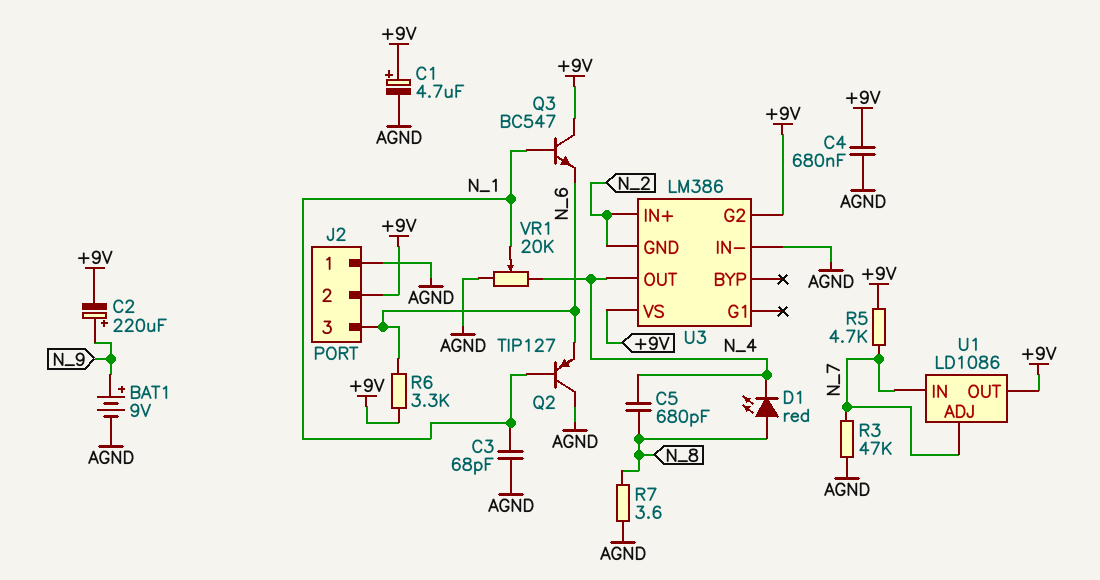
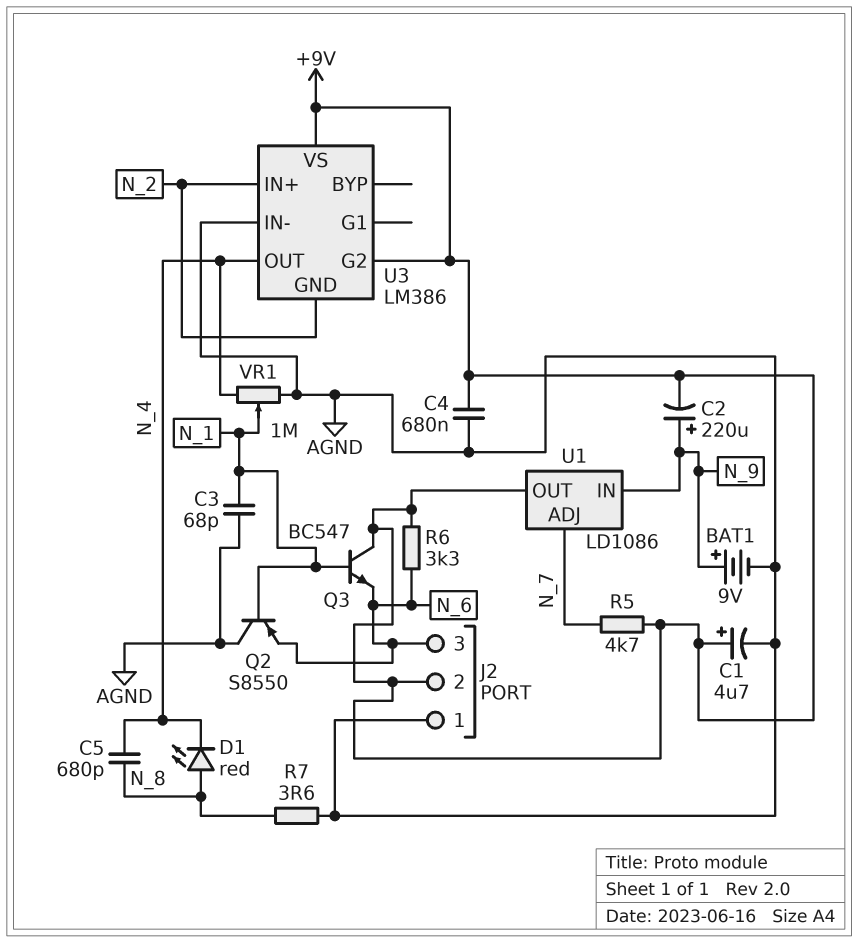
Q2: PNP TIP127 (B N_1, C AGND, E N_6) -> PNP S8550 (B N_1, C AGND, E N_6)
R3: 47k (AGND, N_7) -> none
U1 pin IN: N_7 -> N_9
VR1: 20k (AGND, N_4, wiper N_1) -> 1M (AGND, N_4, wiper N_1)

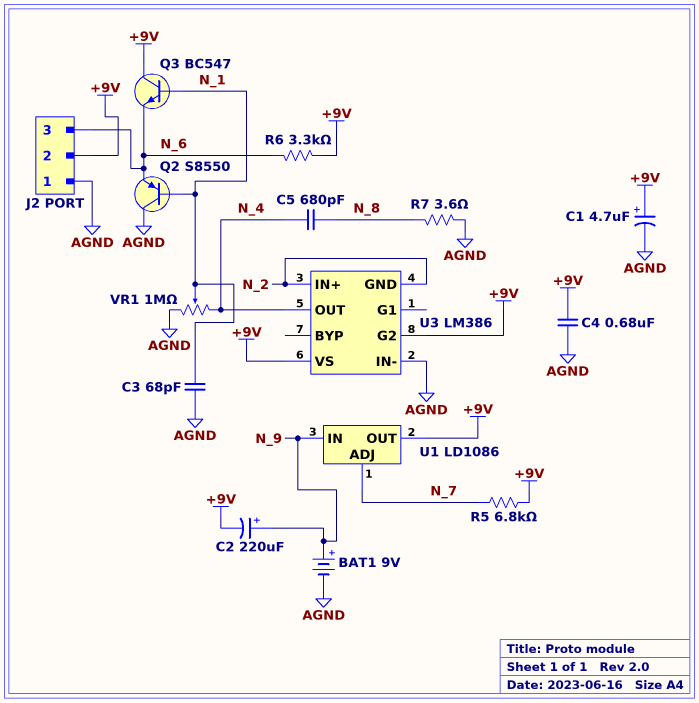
D1: LED red (A N_8, K N_4) -> none
R5: 4.7k (+9V, N_7) -> 6.8k (+9V, N_7)

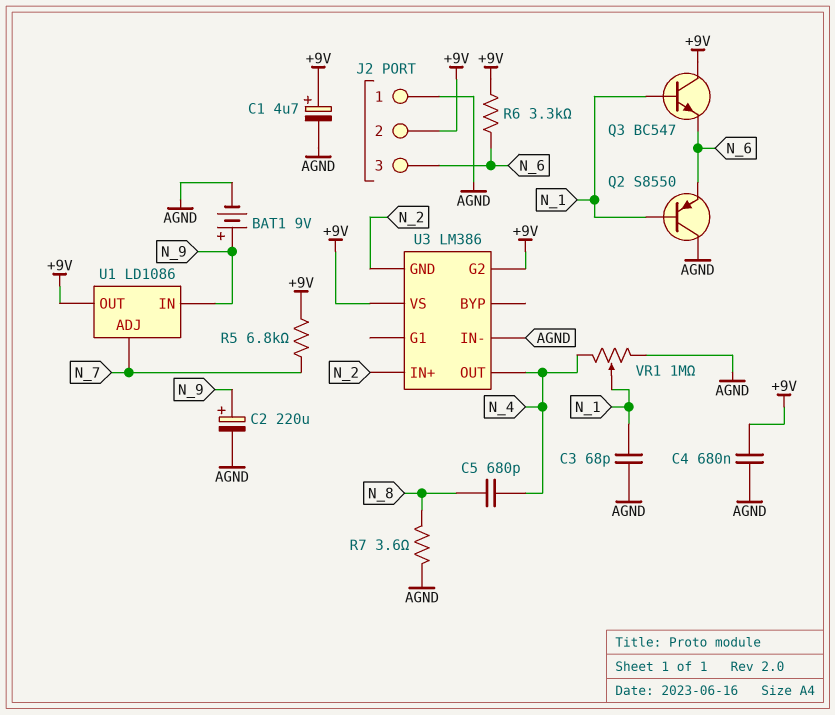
C2: 220uF (plus N_9, minus +9V) -> 220uF (plus N_9, minus AGND)

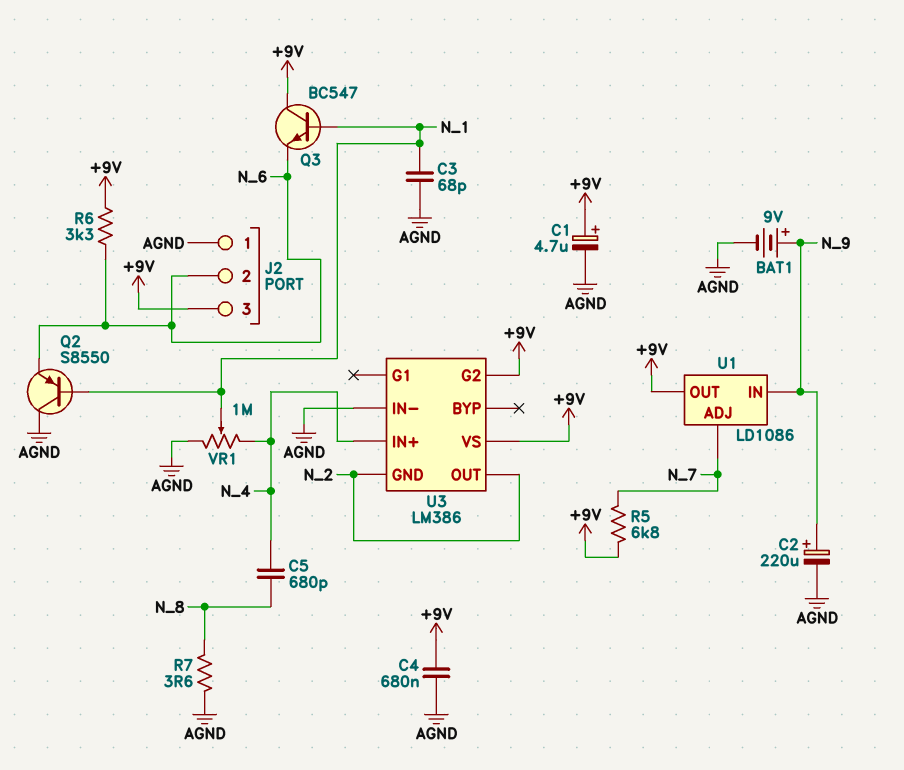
J2 pin 2: +9V -> N_6
J2 pin 3: N_6 -> +9V
U3 pin IN+: N_2 -> N_4
U3 pin OUT: N_4 -> N_2

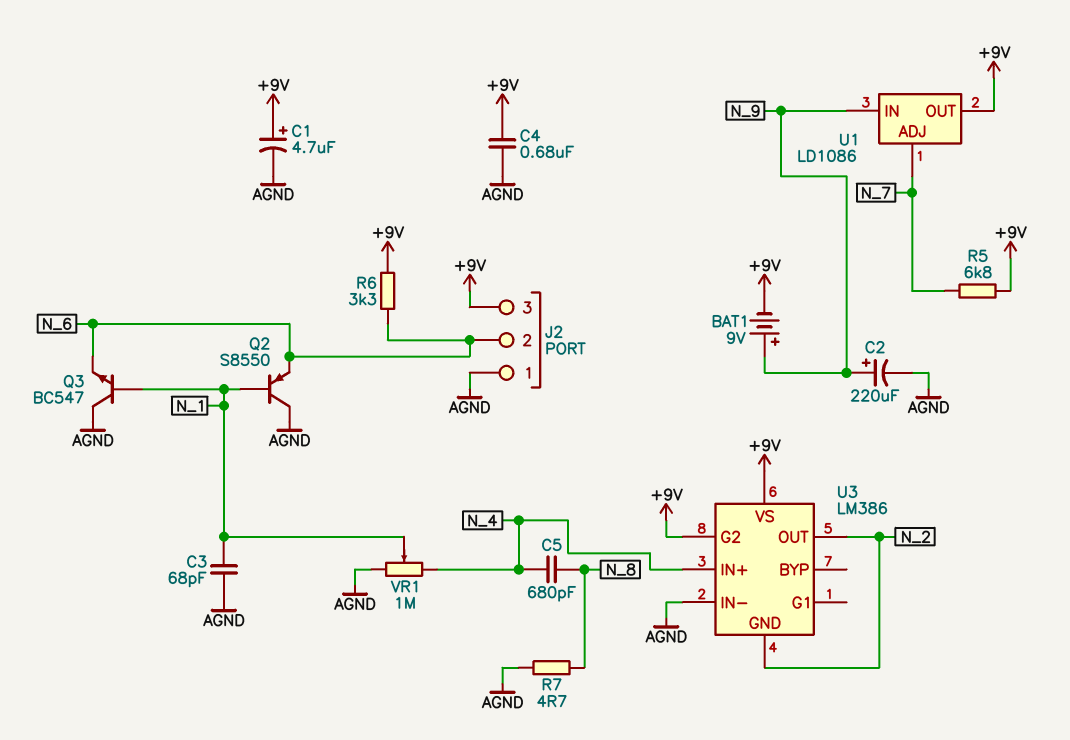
BAT1: 9V (plus N_9, minus AGND) -> 9V (plus N_9, minus +9V)
Q3: NPN BC547 (B N_1, C +9V, E N_6) -> NPN BC547 (B N_1, C AGND, E N_6)
R7: 3.6 (AGND, N_8) -> 4.7 (AGND, N_8)

